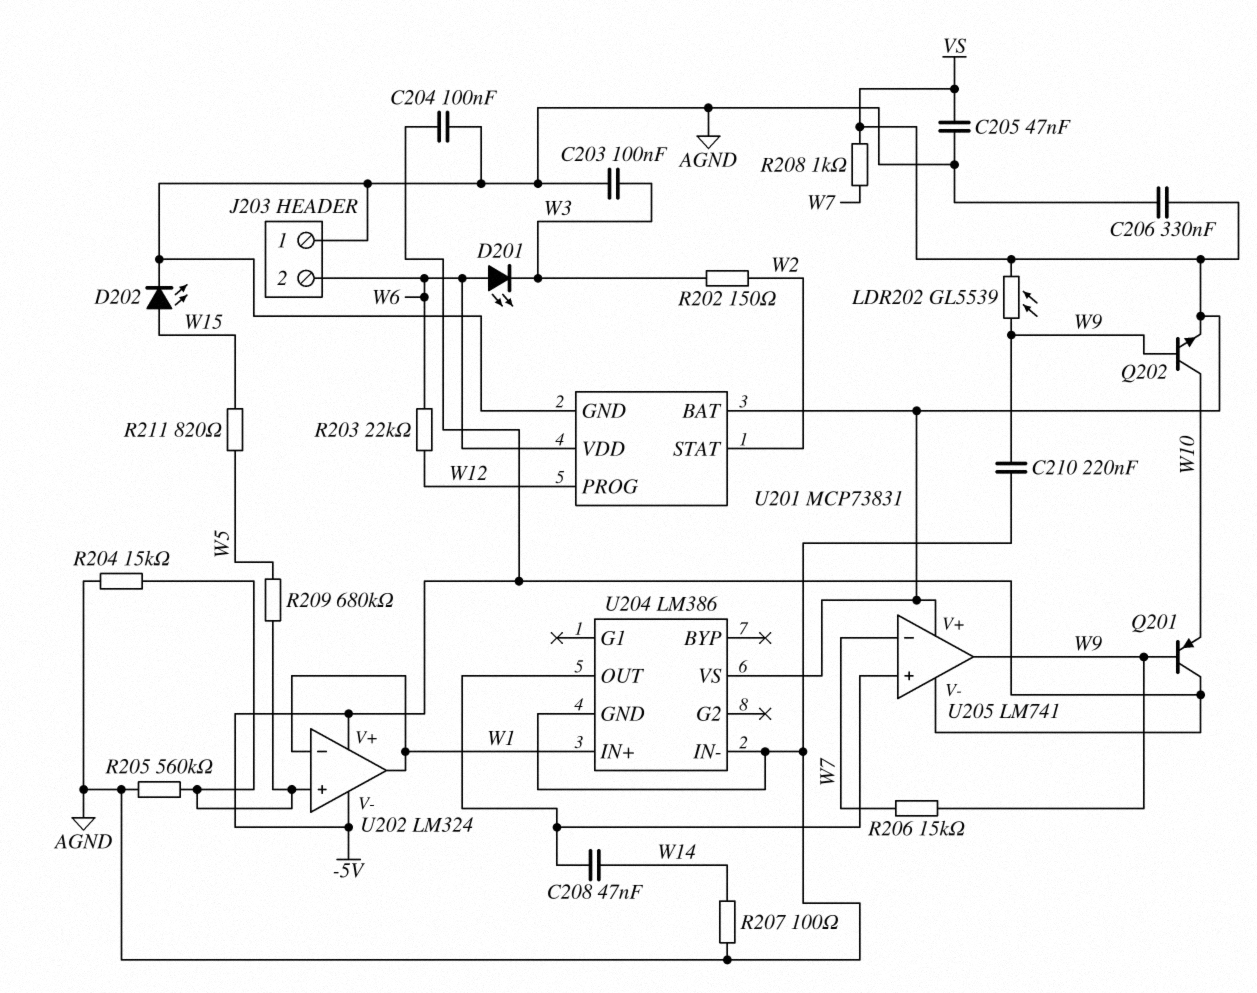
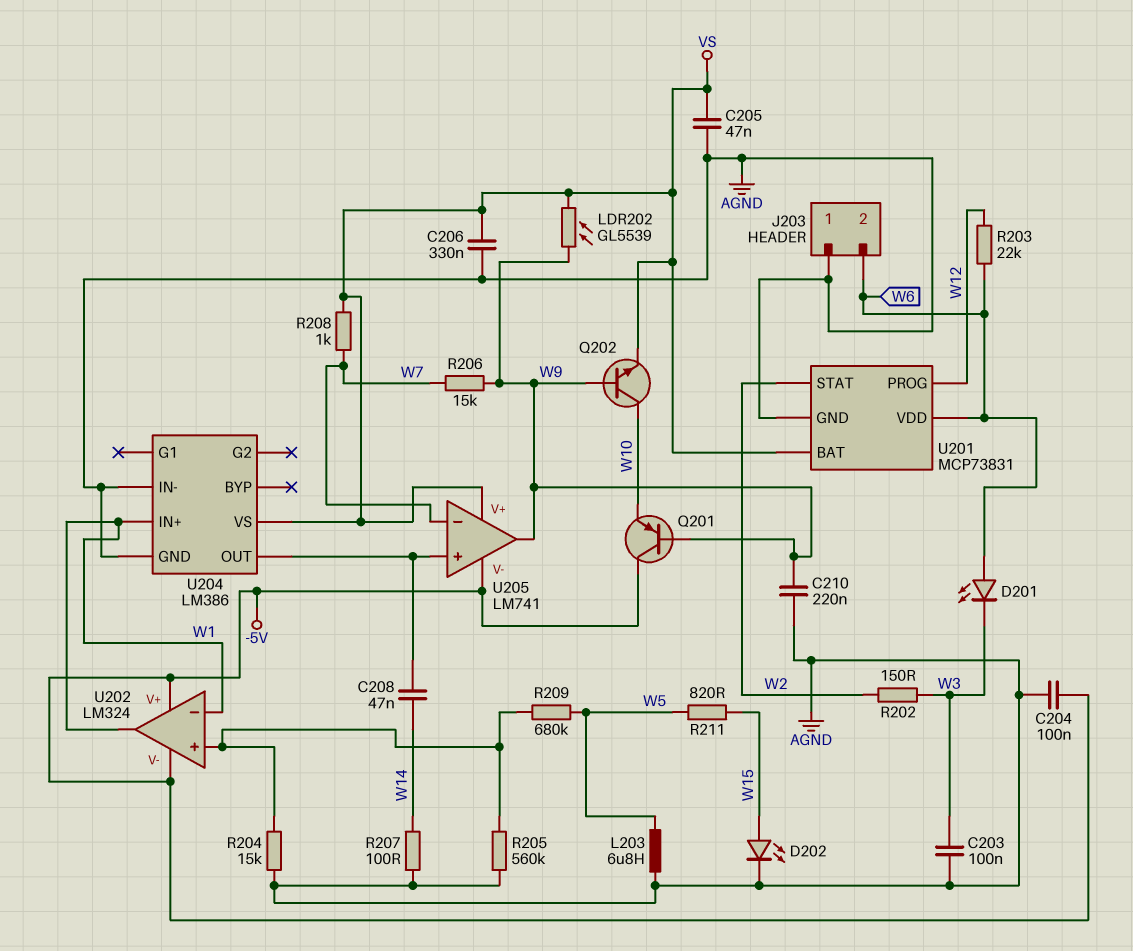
L203: none -> 6.8uH (AGND, W5)

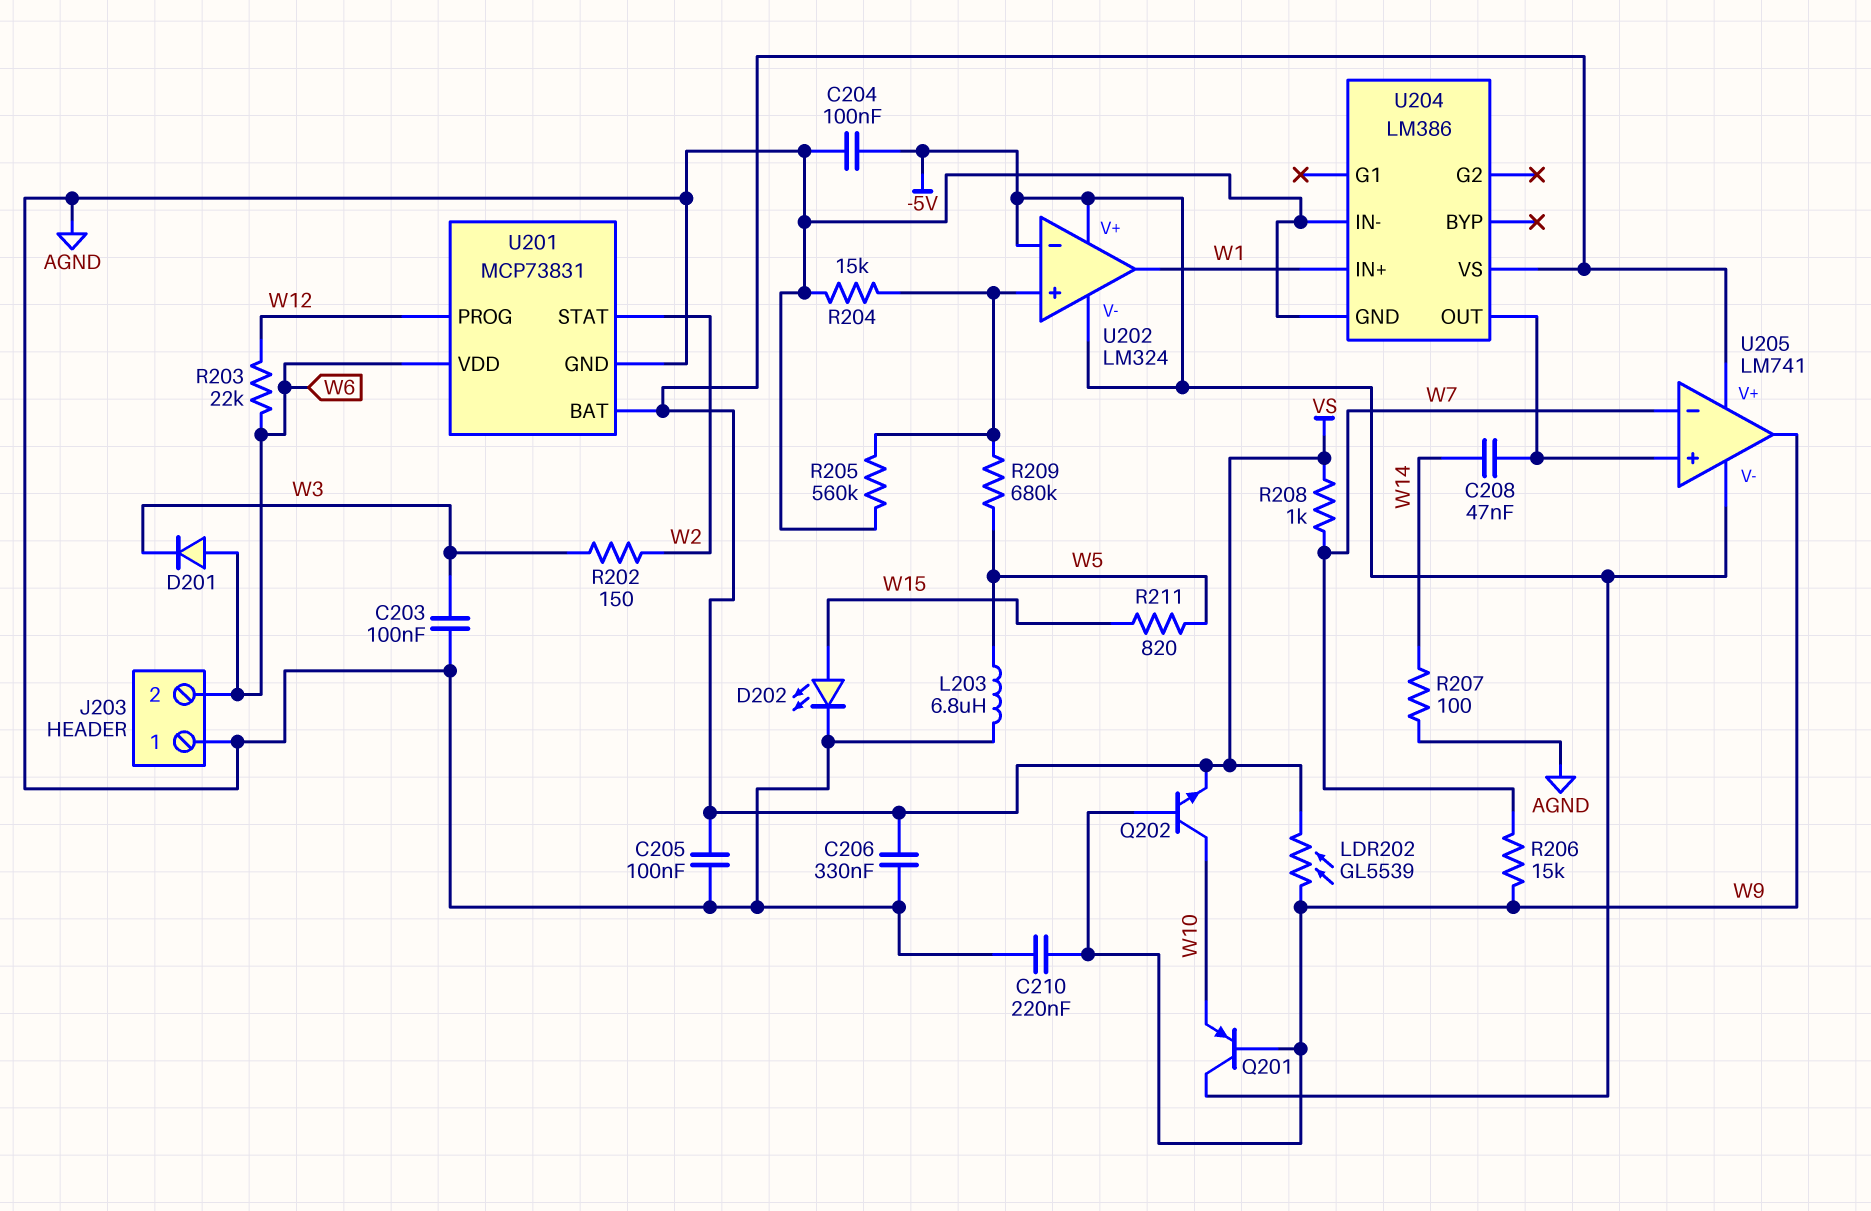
C205: 47nF (AGND, VS) -> 100nF (AGND, VS)
D201: LED (A W6, K W3) -> diode (A W6, K W3)
U202 pin in-: W1 -> -5V

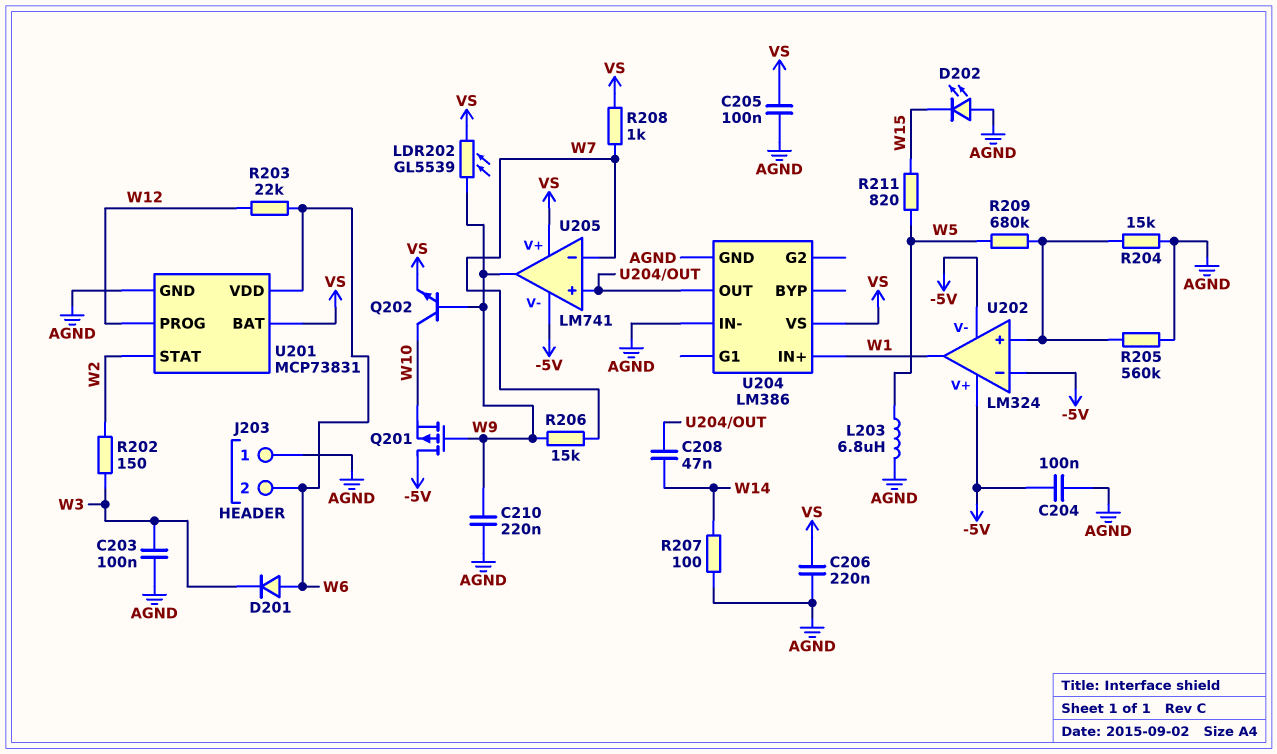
C206: 330nF (AGND, VS) -> 220nF (AGND, VS)
D202: LED (A W15, K AGND) -> LED (A AGND, K W15)
Q201: PNP (B W9, C -5V, E W10) -> PMOS (G W9, D -5V, S W10)

